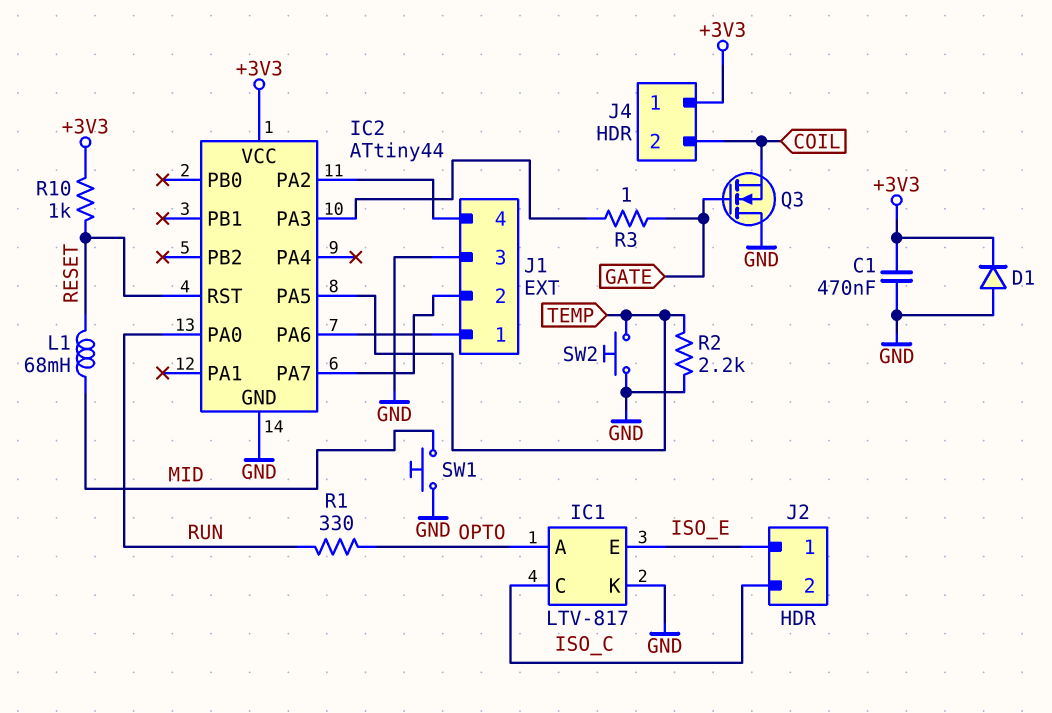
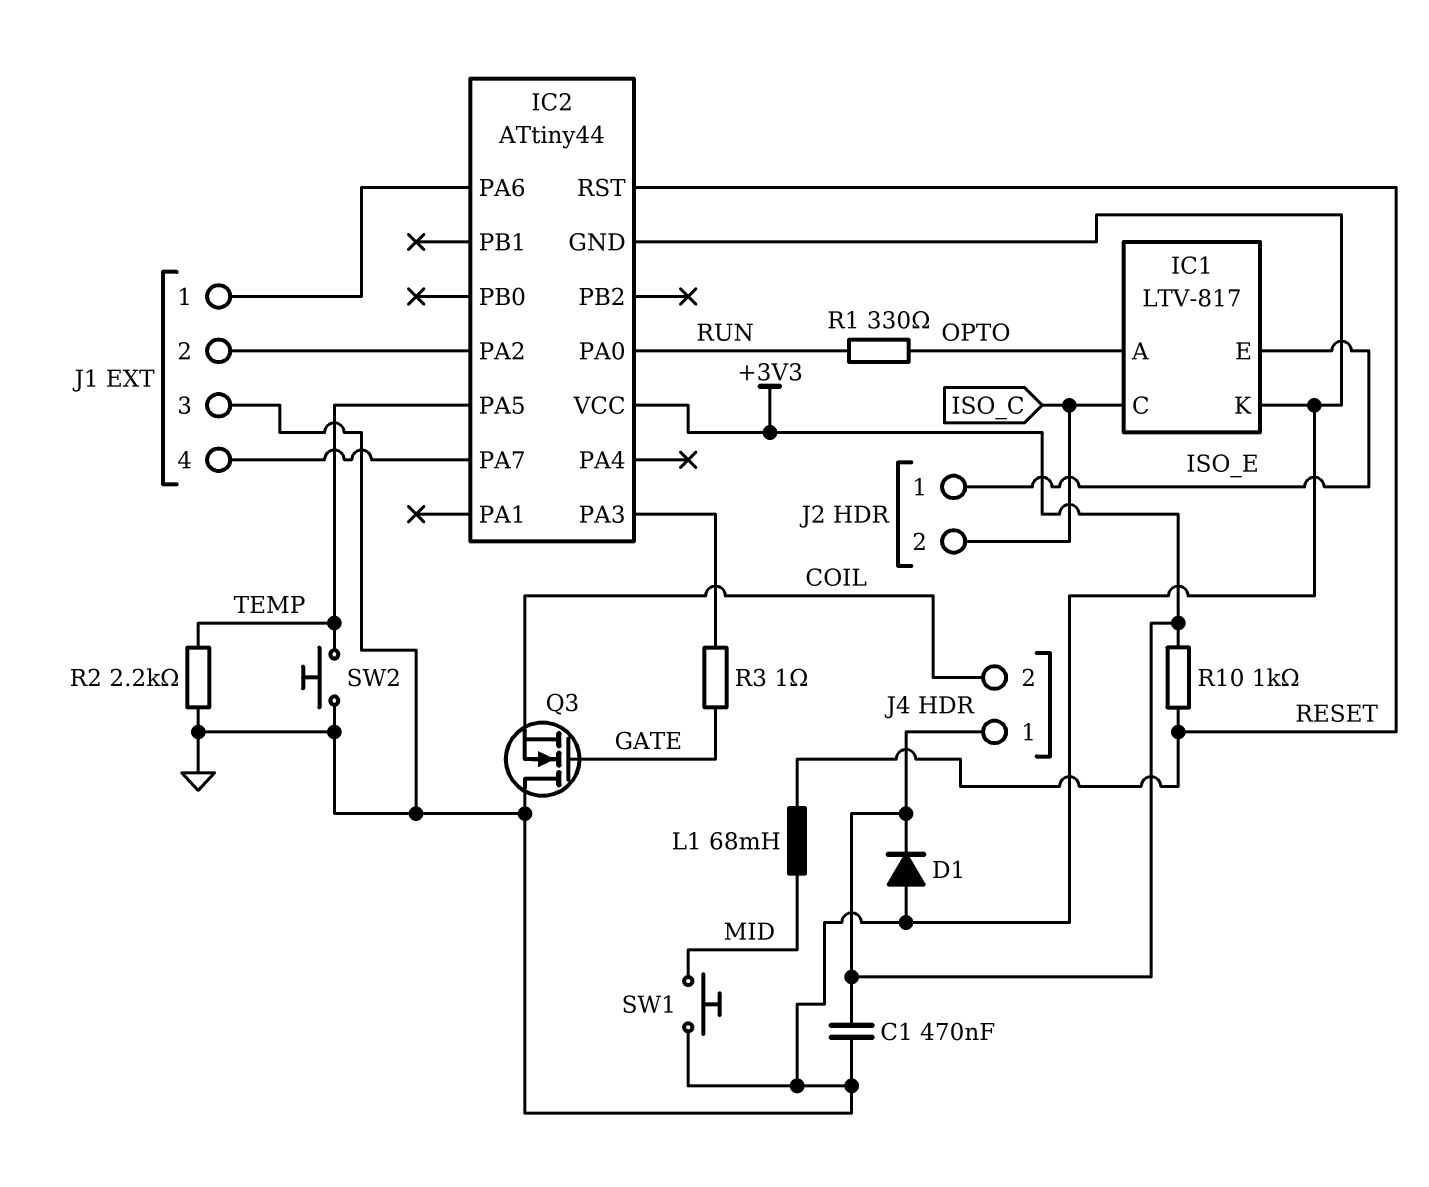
J1 pin 2: IC2/PA7 -> IC2/PA2
J1 pin 4: IC2/PA2 -> IC2/PA7

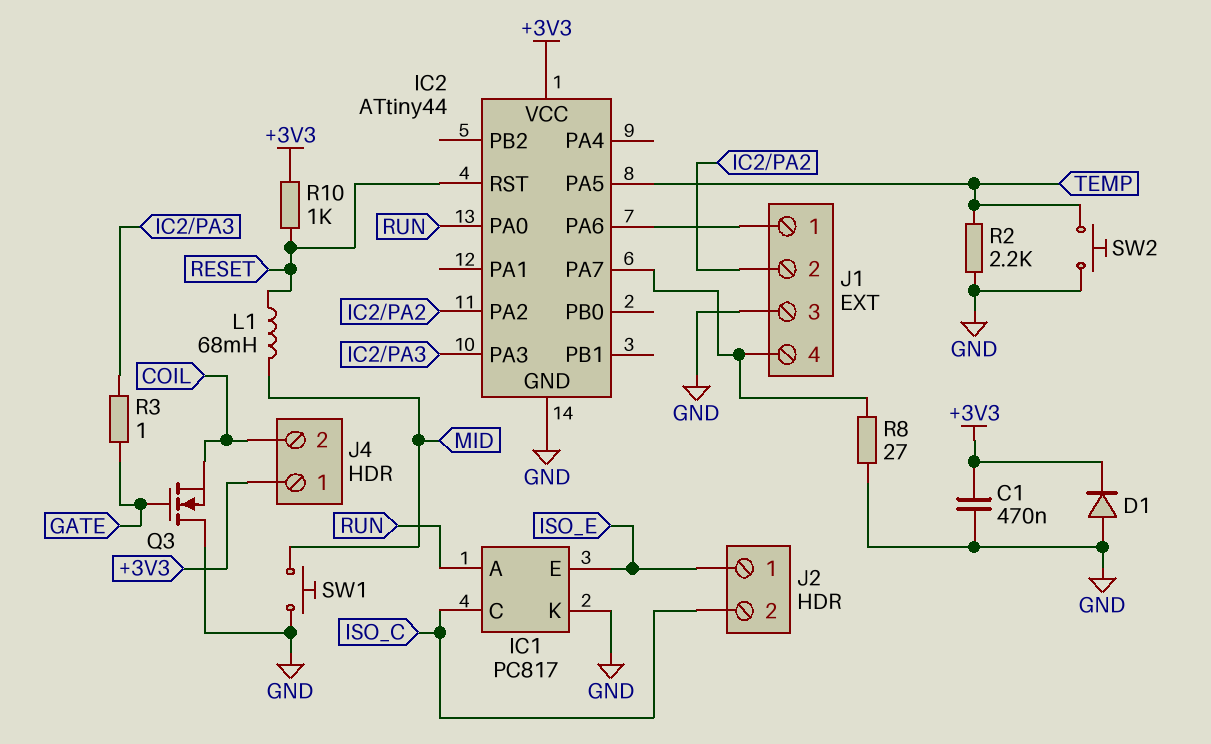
IC1: LTV-817 -> PC817
IC1 pin A: OPTO -> RUN
R1: 330 (OPTO, RUN) -> none
R8: none -> 27 (GND, IC2/PA7)

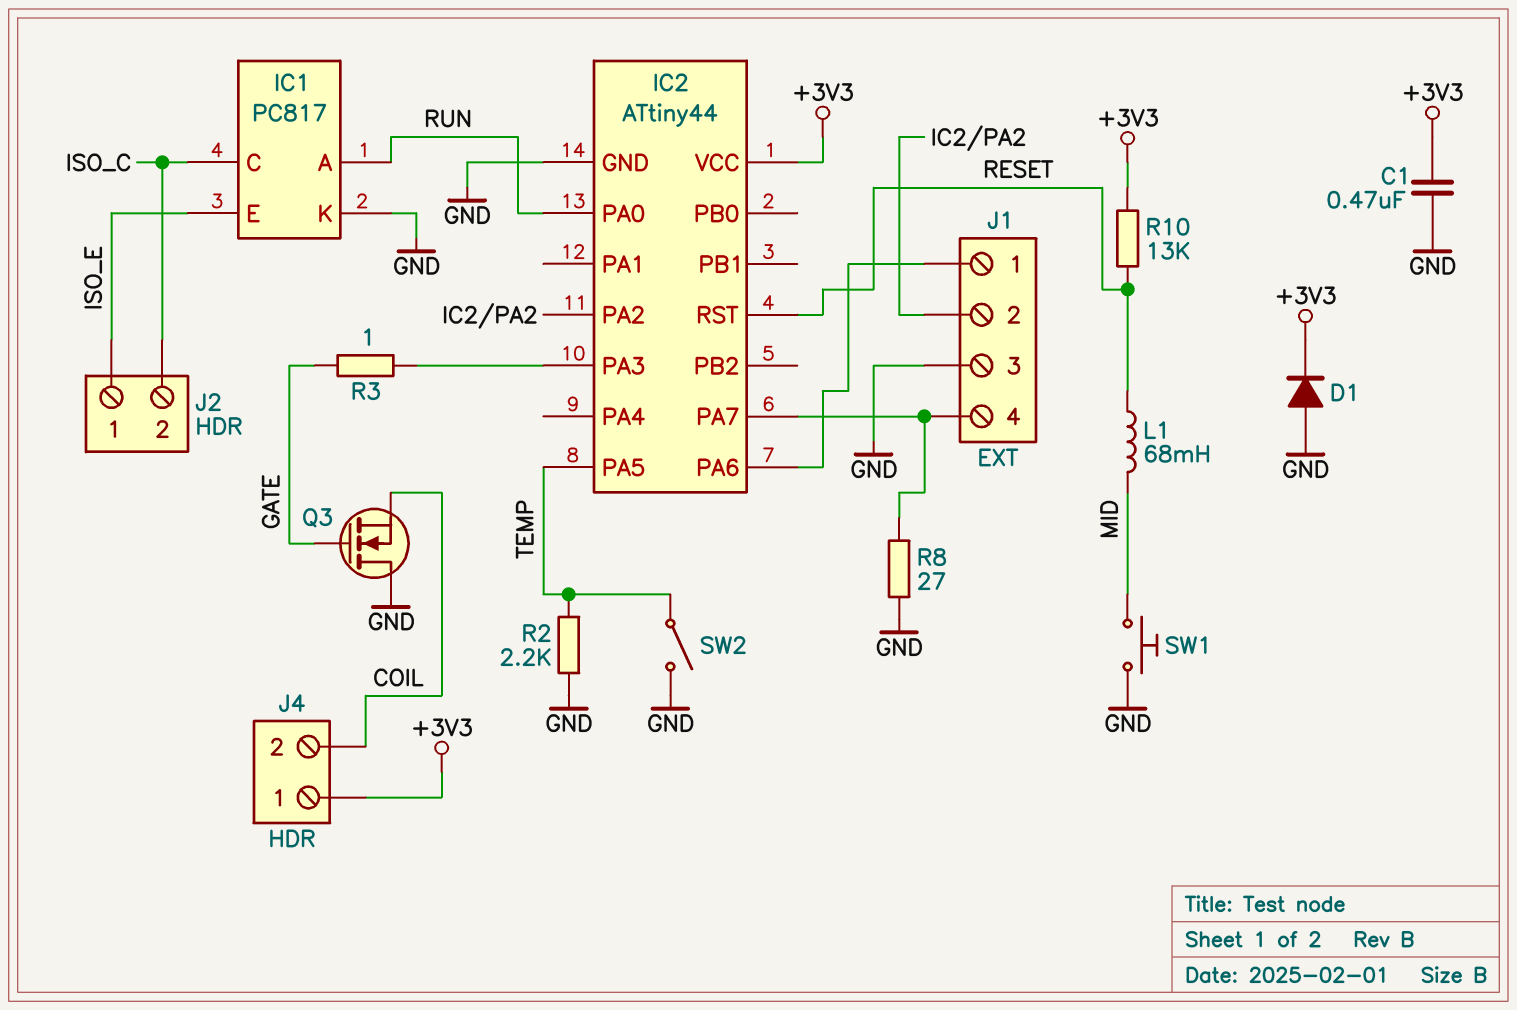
R10: 1k (+3V3, RESET) -> 13k (+3V3, RESET)
SW2: button (GND, TEMP) -> switch (GND, TEMP)

